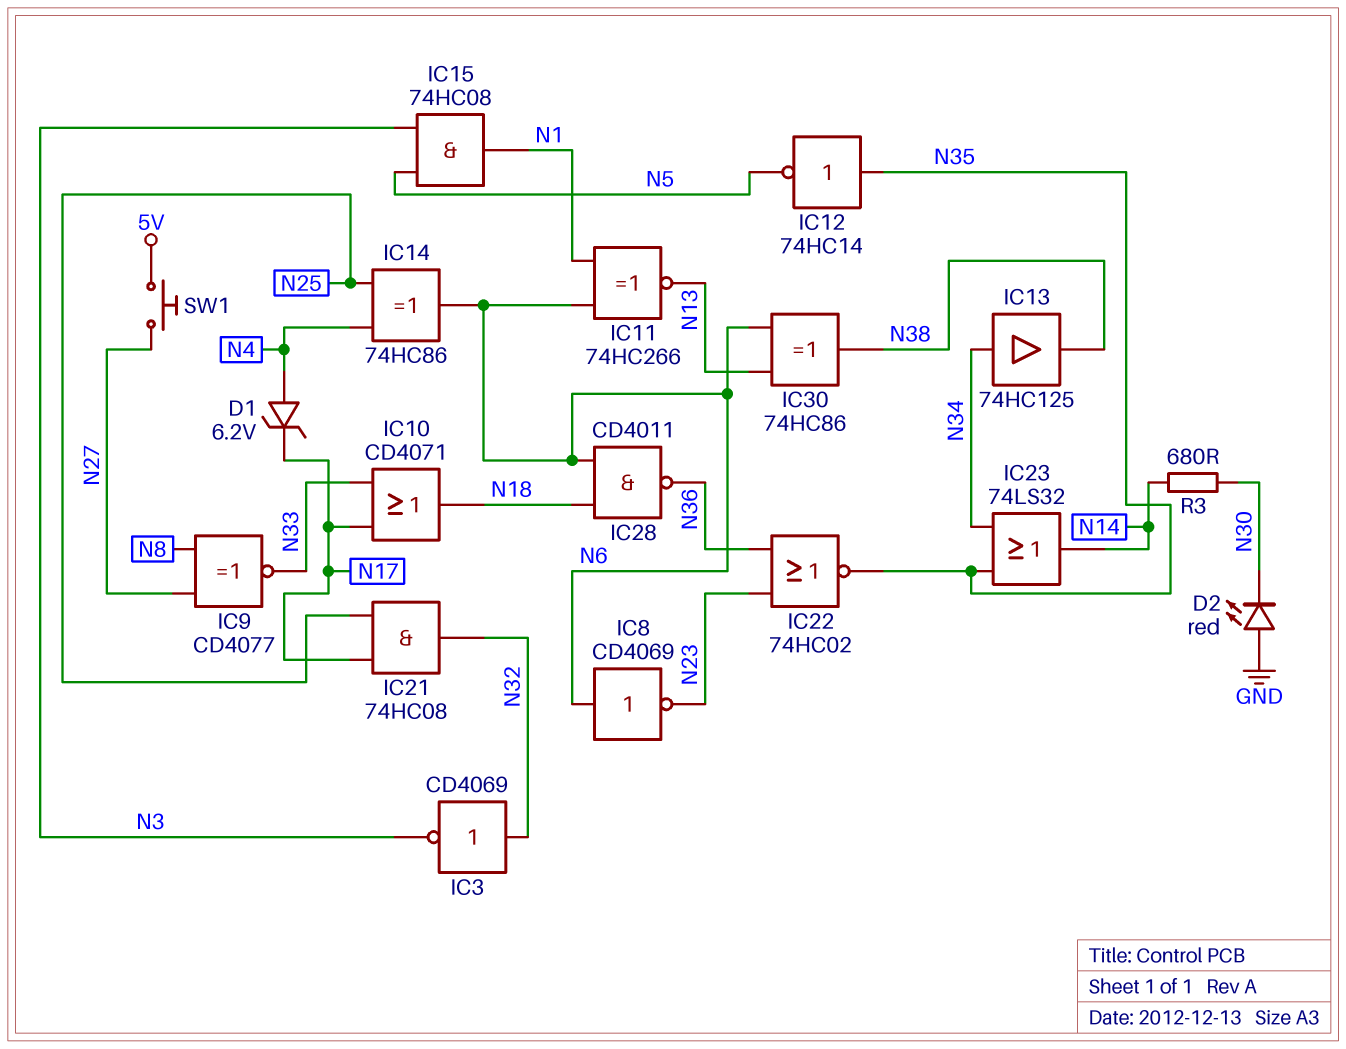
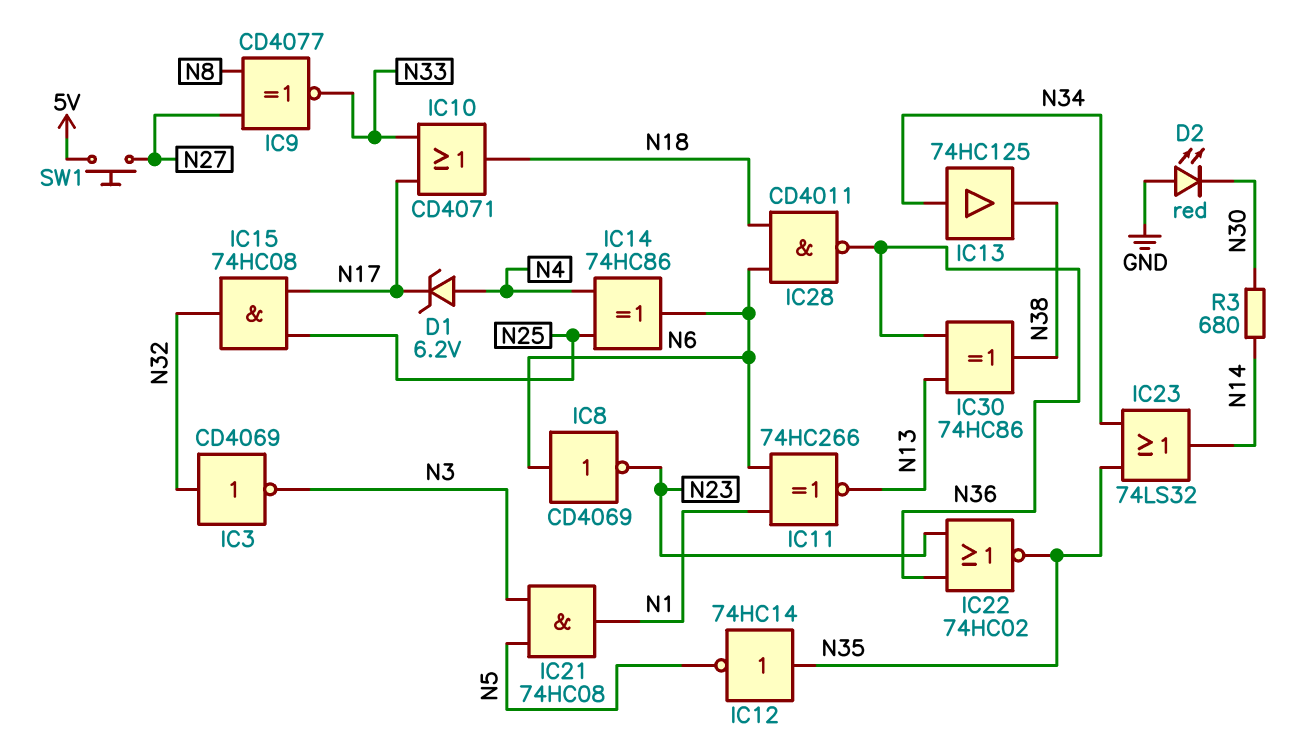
IC15: AND 74HC08 (in N3, in N5, out N1) -> AND 74HC08 (in N17, in N25, out N32)
IC21: AND 74HC08 (in N17, in N25, out N32) -> AND 74HC08 (in N3, in N5, out N1)
IC30: XOR 74HC86 (in N6, in N13, out N38) -> XOR 74HC86 (in N13, in N36, out N38)

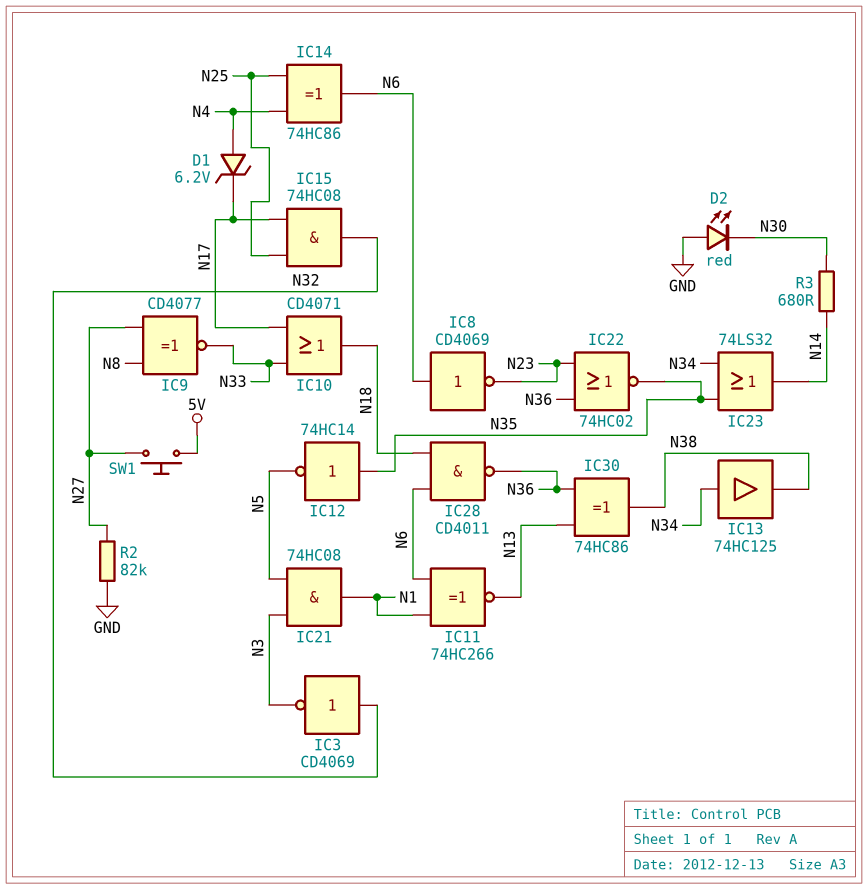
R2: none -> 82k (GND, N27)

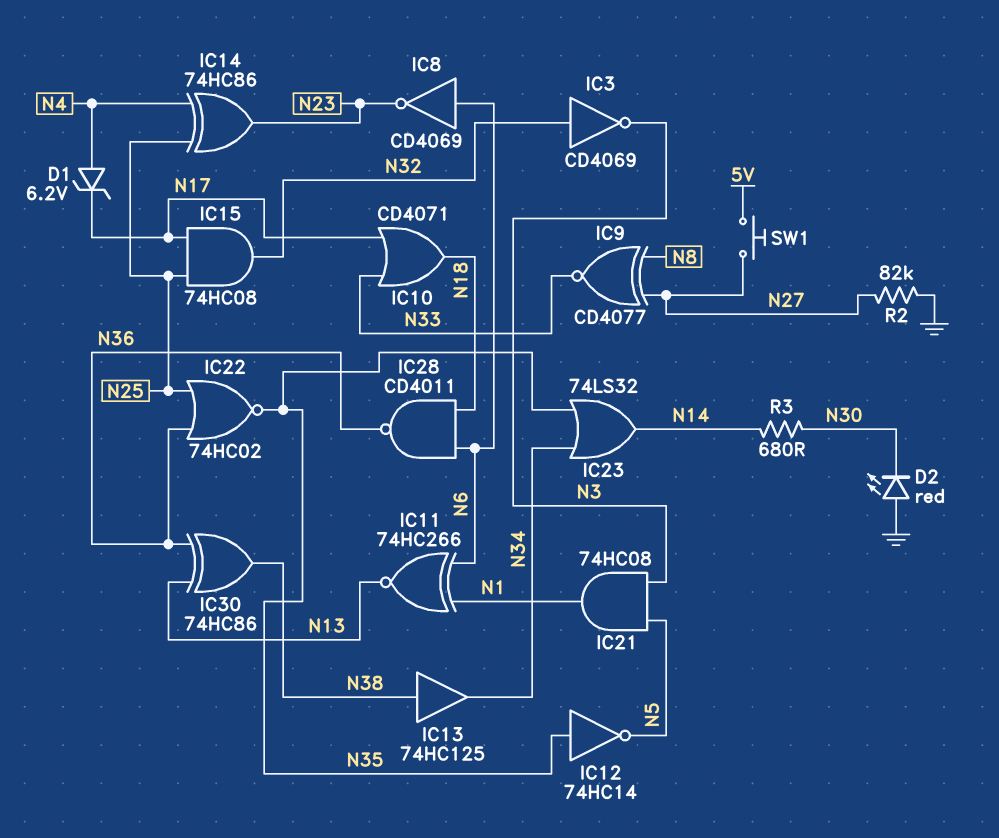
IC13: buffer 74HC125 (in N34, out N38) -> buffer 74HC125 (in N38, out N34)
IC14: XOR 74HC86 (in N4, in N25, out N6) -> XOR 74HC86 (in N4, in N25, out N23)
IC22: NOR 74HC02 (in N23, in N36, out N35) -> NOR 74HC02 (in N25, in N36, out N35)

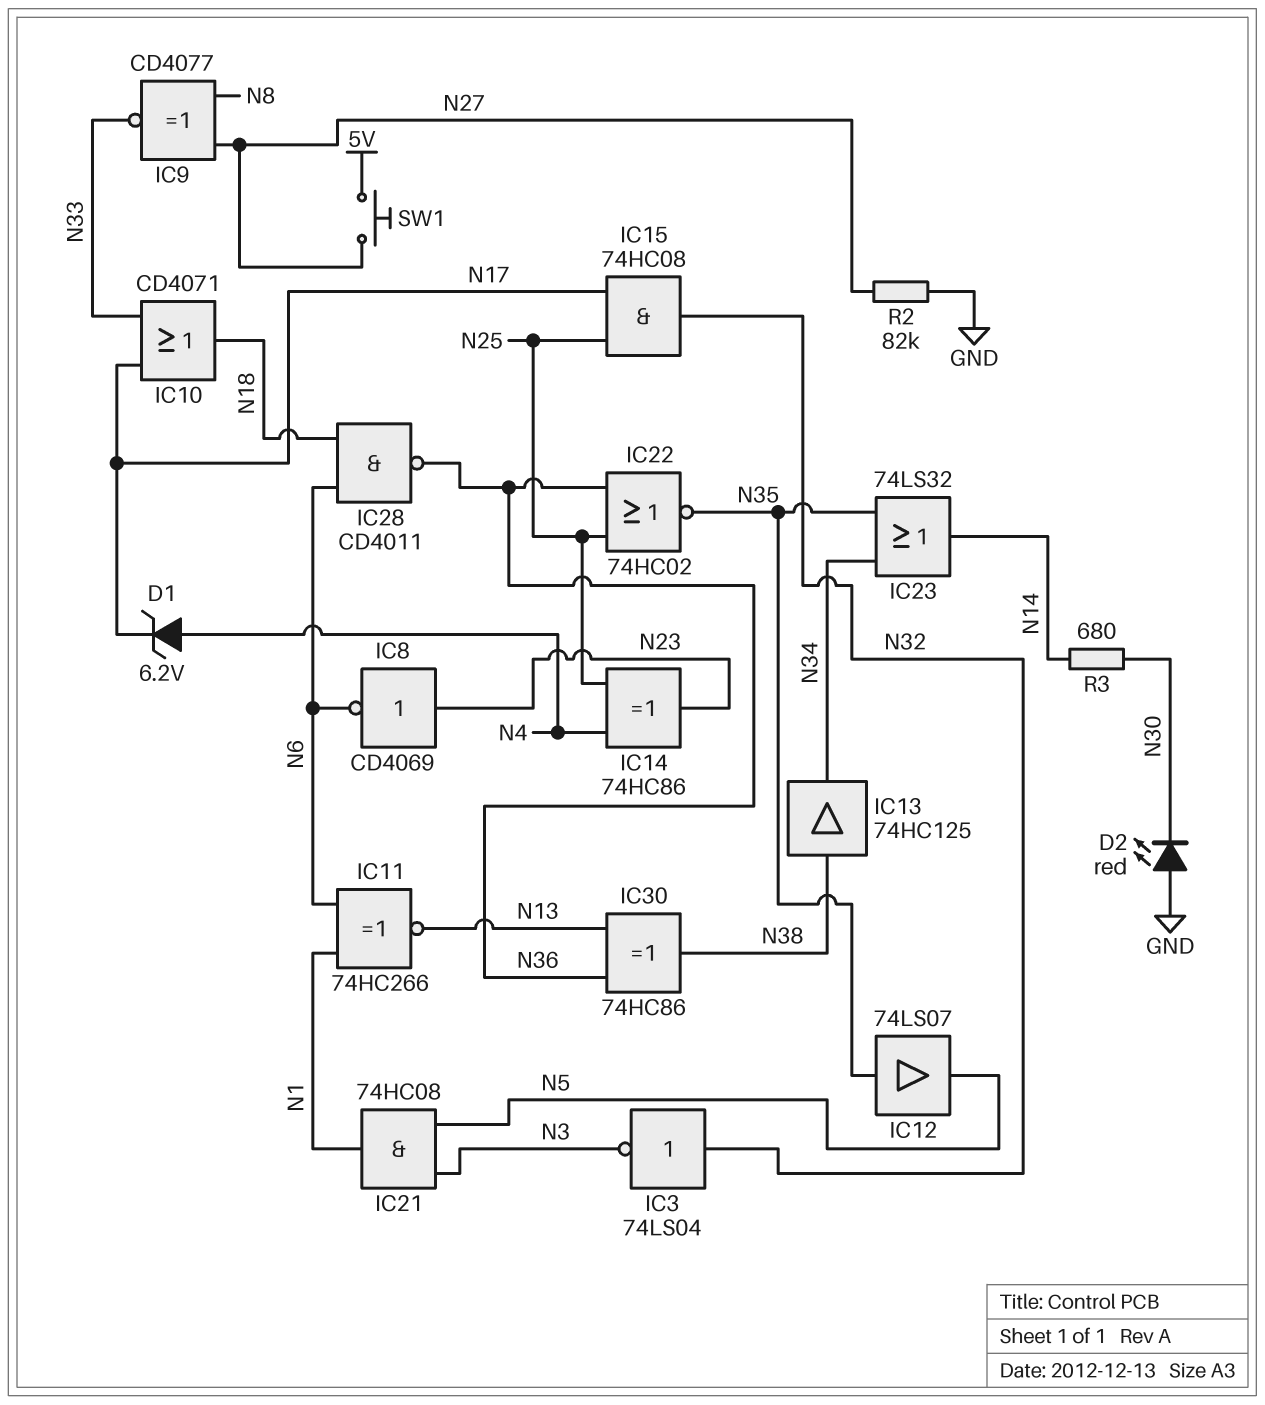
IC3: NOT CD4069 (in N32, out N3) -> NOT 74LS04 (in N32, out N3)
IC8: NOT CD4069 (in N6, out N23) -> NOT CD4069 (in N23, out N6)
IC12: NOT 74HC14 (in N35, out N5) -> buffer 74LS07 (in N35, out N5)

